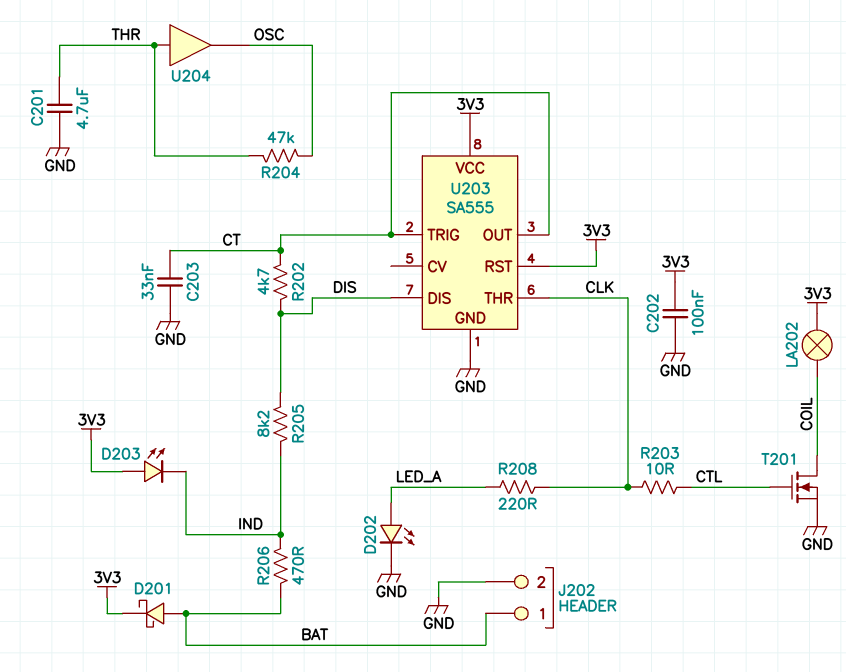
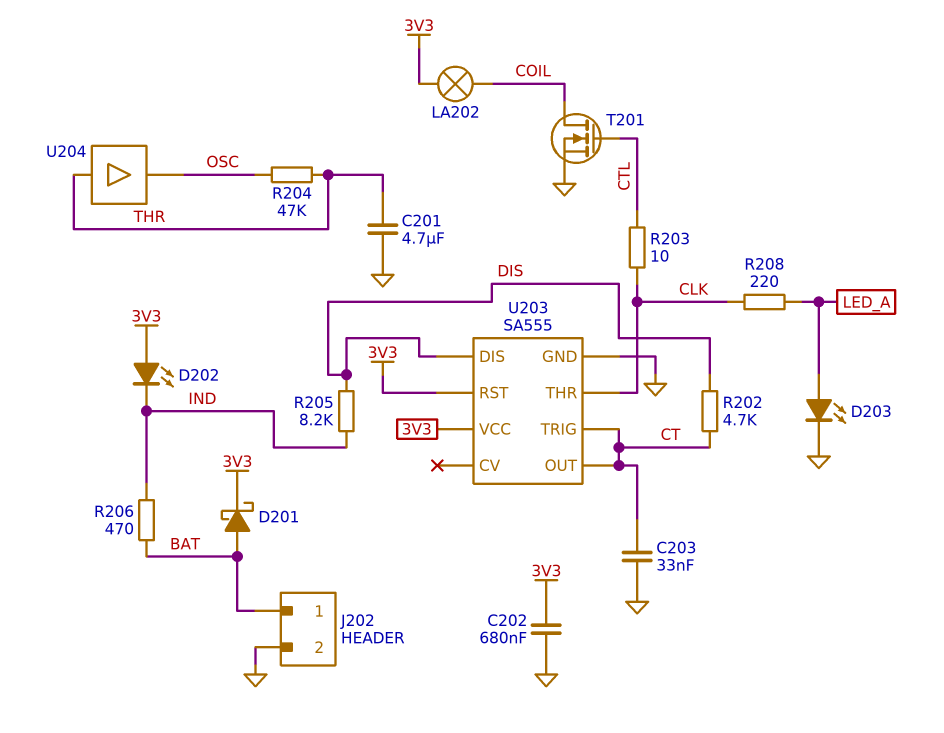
C202: 100nF (3V3, GND) -> 680nF (3V3, GND)
D202: LED (A LED_A, K GND) -> LED (A 3V3, K IND)
D203: LED (A 3V3, K IND) -> LED (A LED_A, K GND)

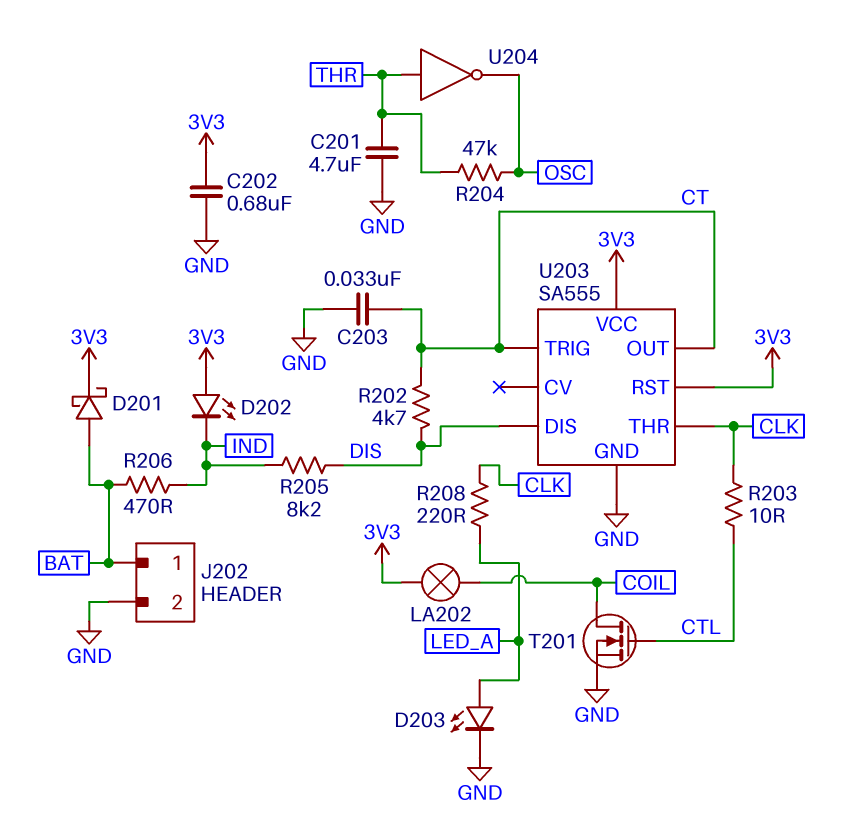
U204: buffer (in THR, out OSC) -> NOT (in THR, out OSC)

